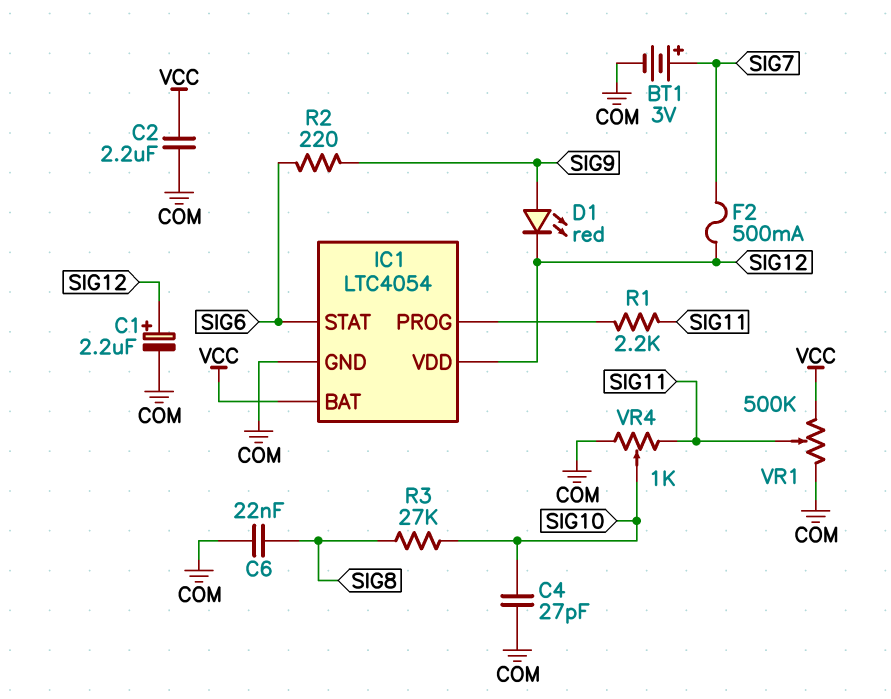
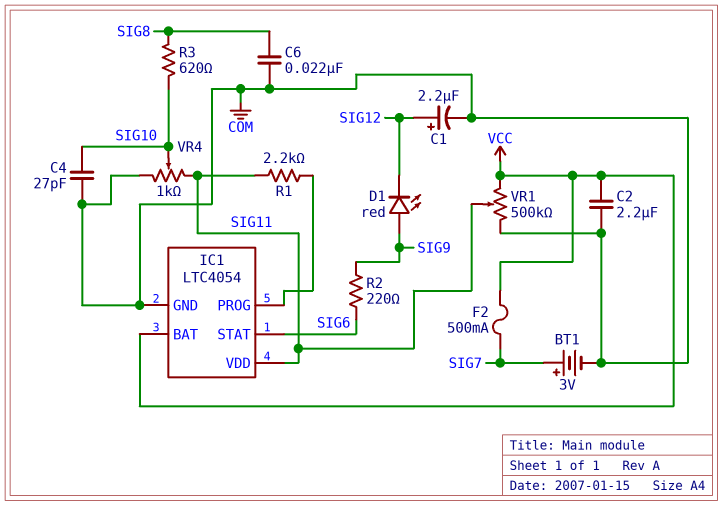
F2: 500mA (SIG7, SIG12) -> 500mA (SIG7, VCC)
IC1 pin VDD: SIG12 -> SIG11
R3: 27k (SIG8, SIG10) -> 620 (SIG8, SIG10)

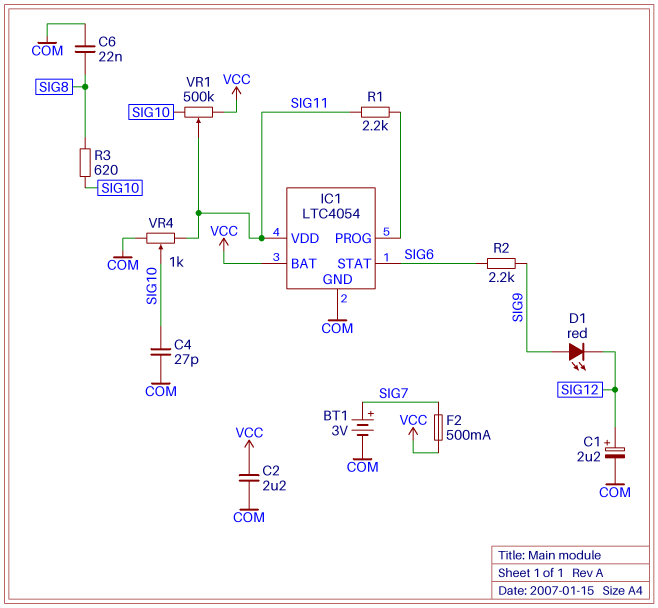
R2: 220 (SIG6, SIG9) -> 2.2k (SIG6, SIG9)
VR1: 500k (COM, VCC, wiper SIG11) -> 500k (SIG10, VCC, wiper SIG11)

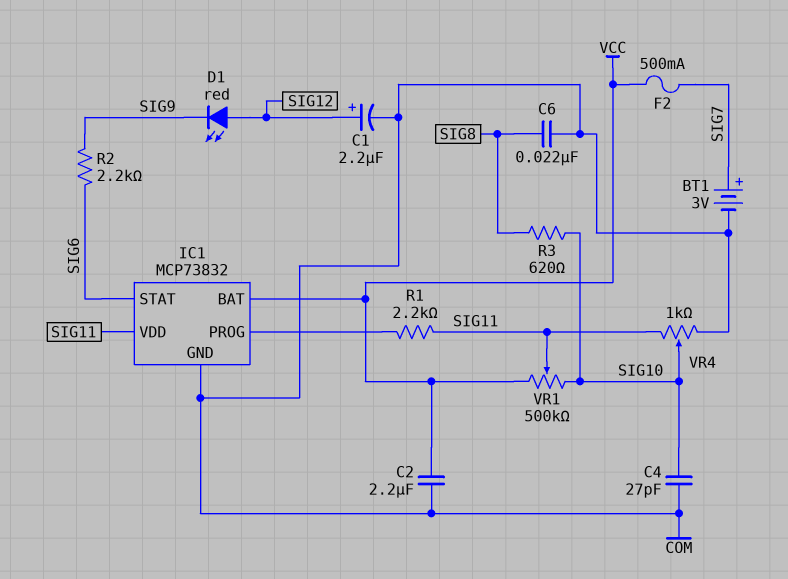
D1: LED red (A SIG9, K SIG12) -> LED red (A SIG12, K SIG9)
IC1: LTC4054 -> MCP73832

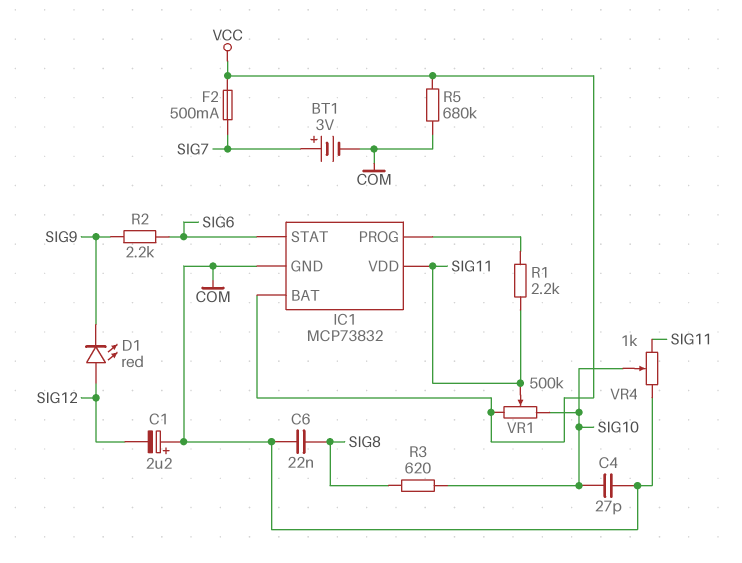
C1: 2.2uF (plus SIG12, minus COM) -> 2.2uF (plus COM, minus SIG12)
C2: 2.2uF (COM, VCC) -> none
R5: none -> 680k (COM, VCC)

